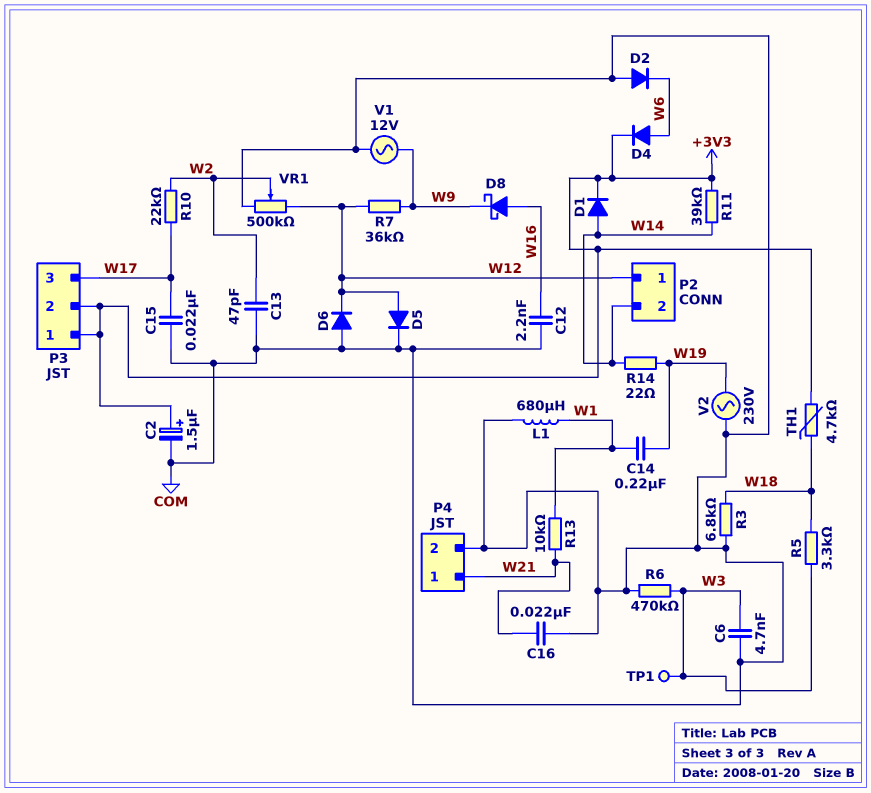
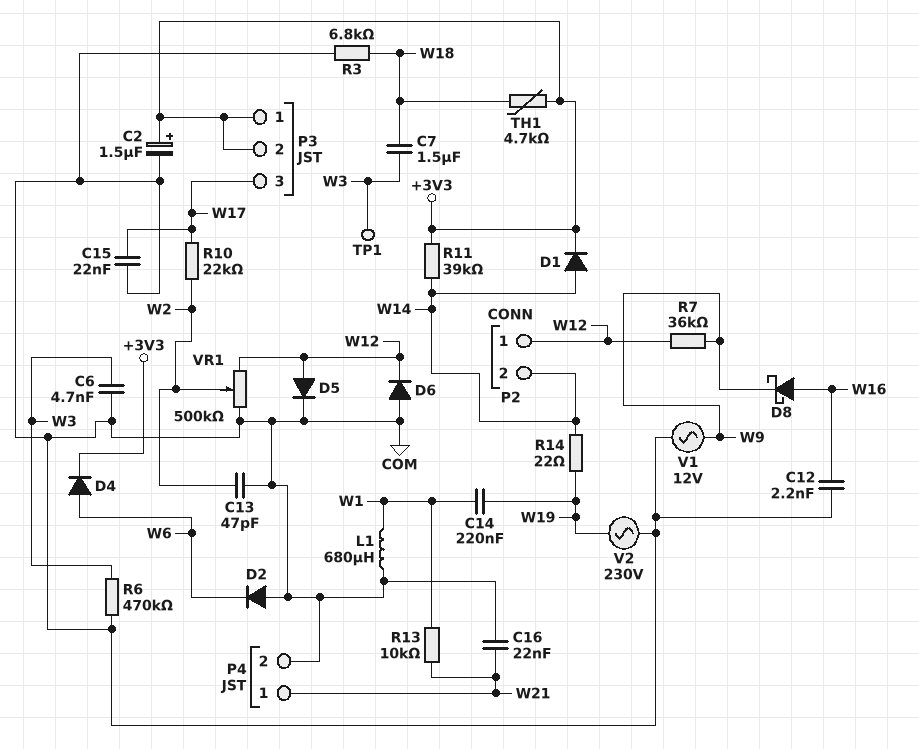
C7: none -> 1.5uF (W3, W18)
R5: 3.3k (W3, W18) -> none

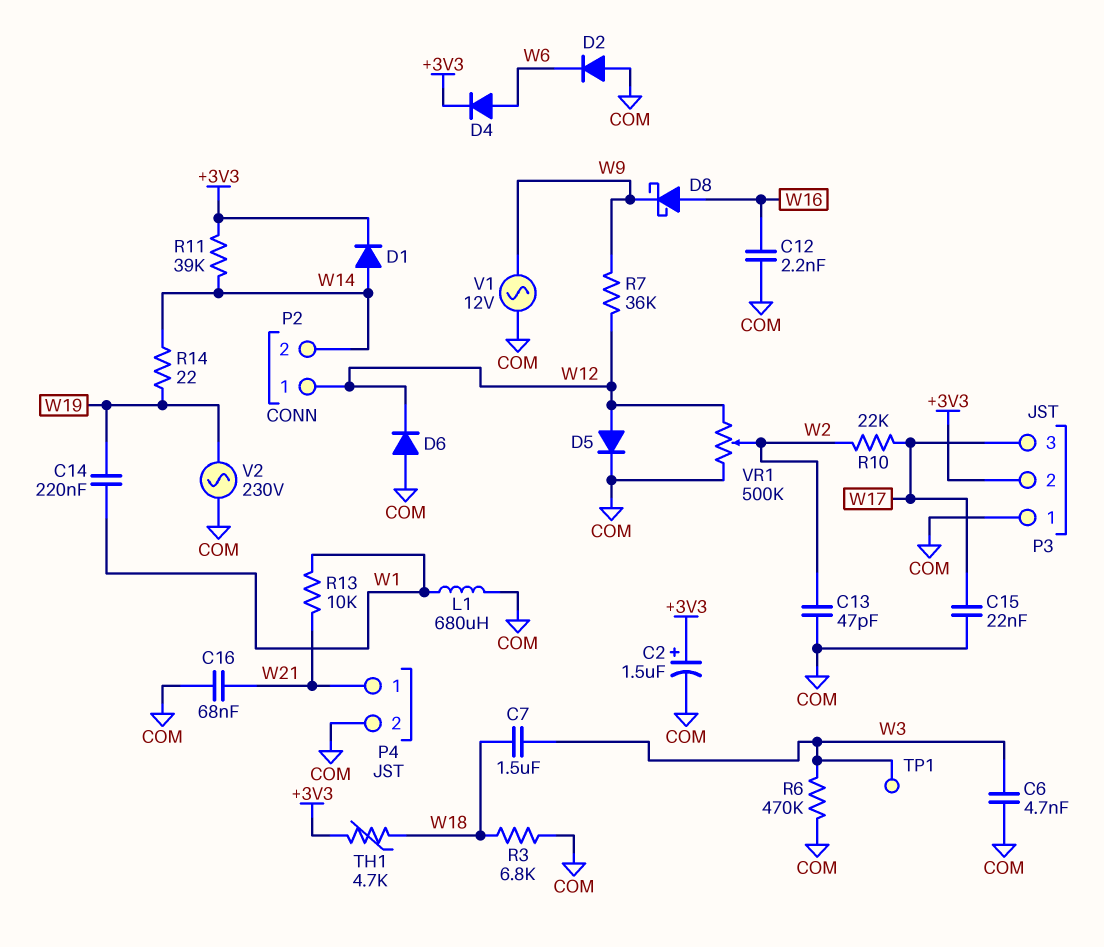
C16: 22nF (COM, W21) -> 68nF (COM, W21)
P3 pin 1: +3V3 -> COM

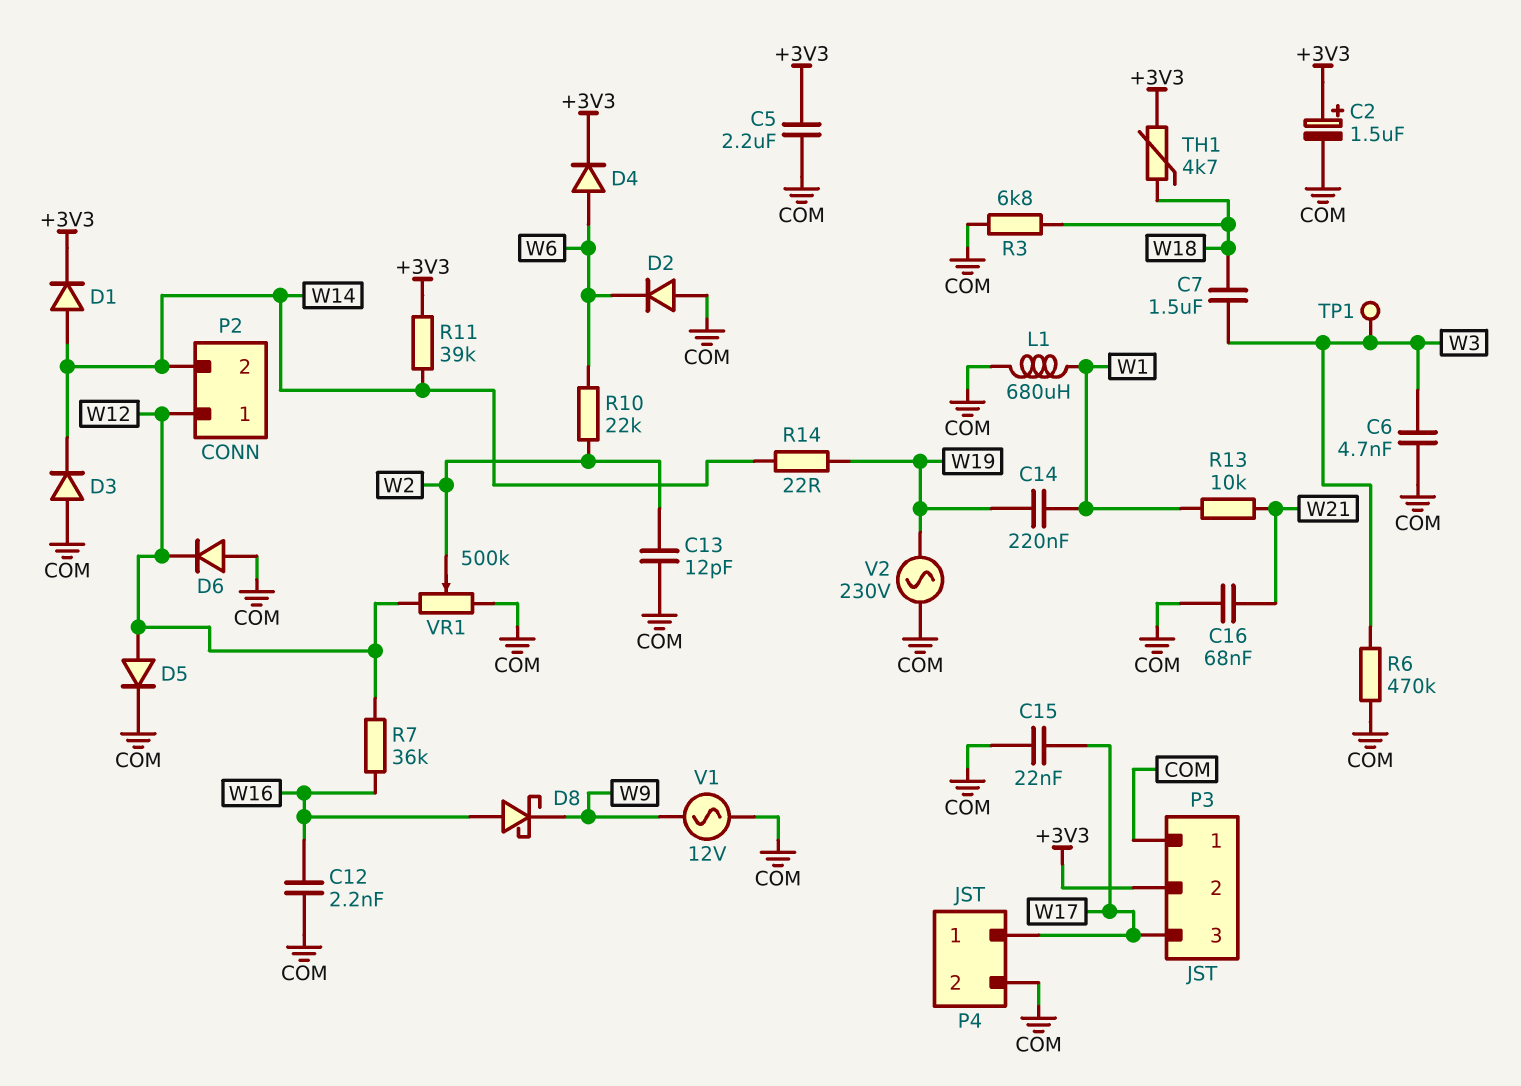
C5: none -> 2.2uF (+3V3, COM)
C13: 47pF (COM, W2) -> 12pF (COM, W2)
D3: none -> diode (A COM, K W14)
P4 pin 1: W21 -> W17
R7: 36k (W9, W12) -> 36k (W12, W16)
R10: 22k (W2, W17) -> 22k (W2, W6)

